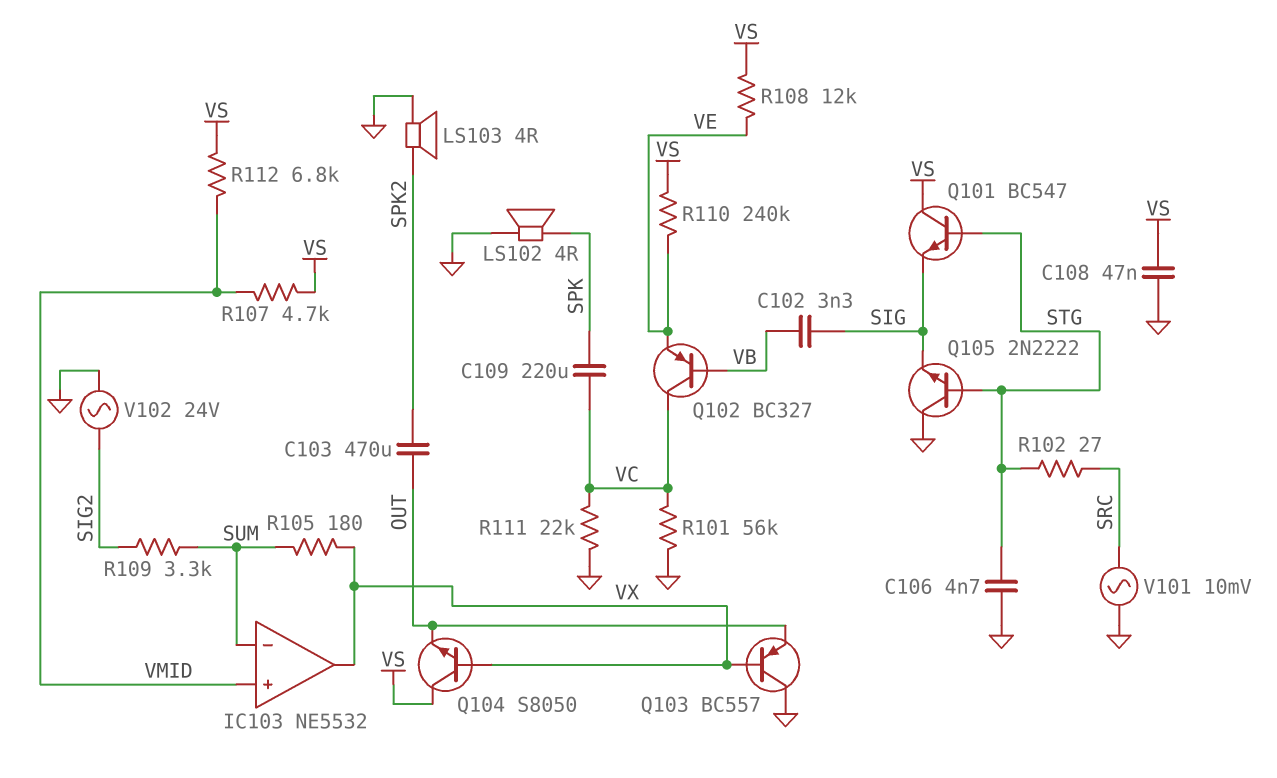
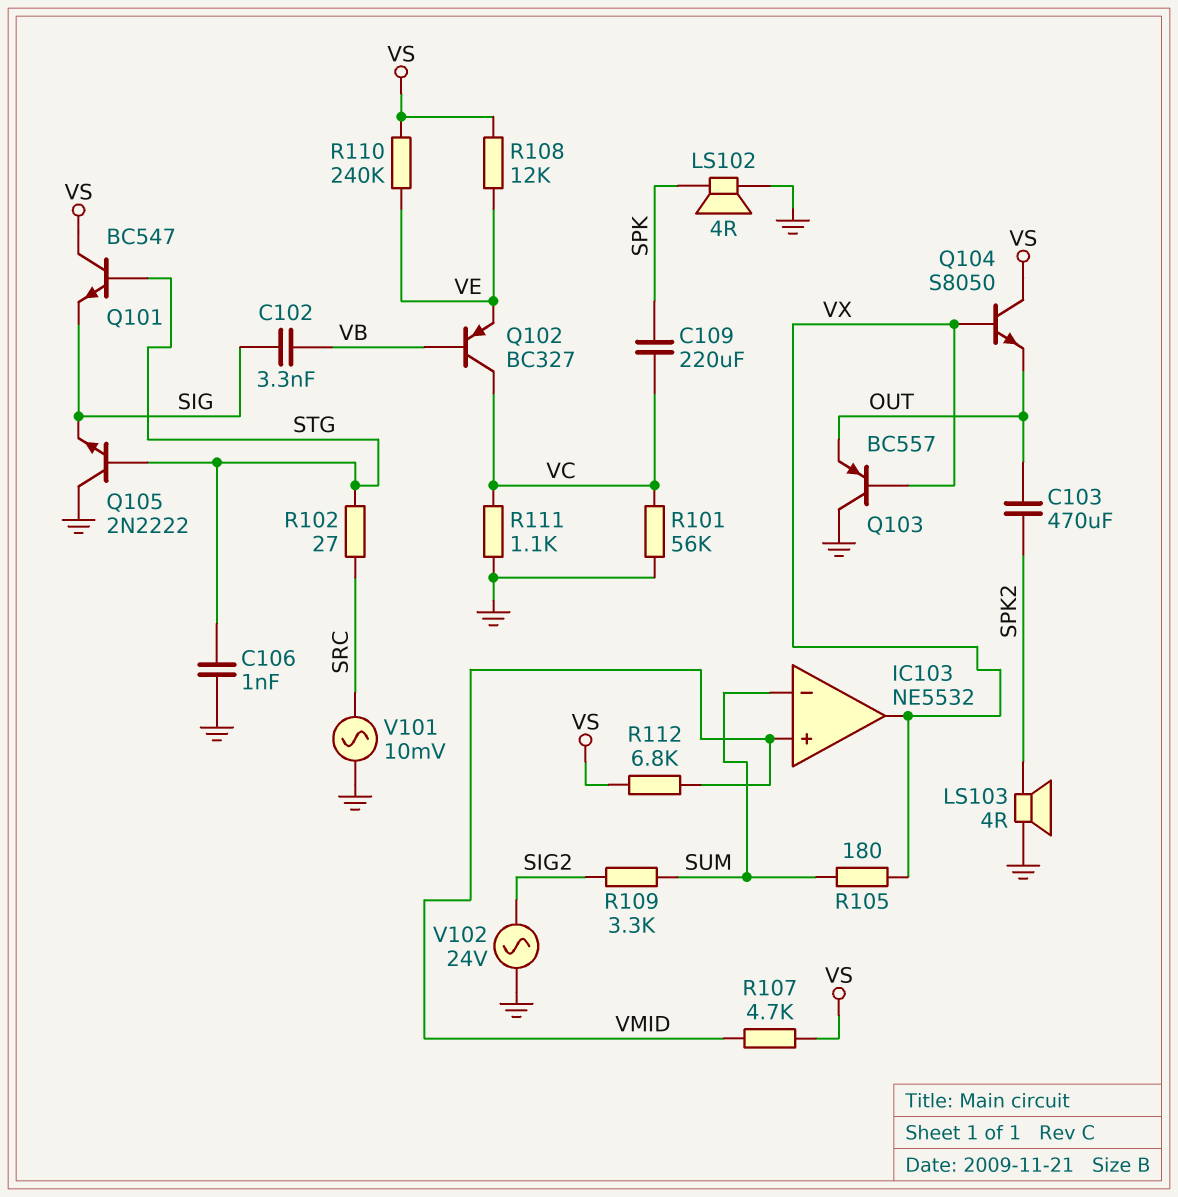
C106: 4.7nF (GND, STG) -> 1nF (GND, STG)
C108: 47nF (GND, VS) -> none
R111: 22k (GND, VC) -> 1.1k (GND, VC)

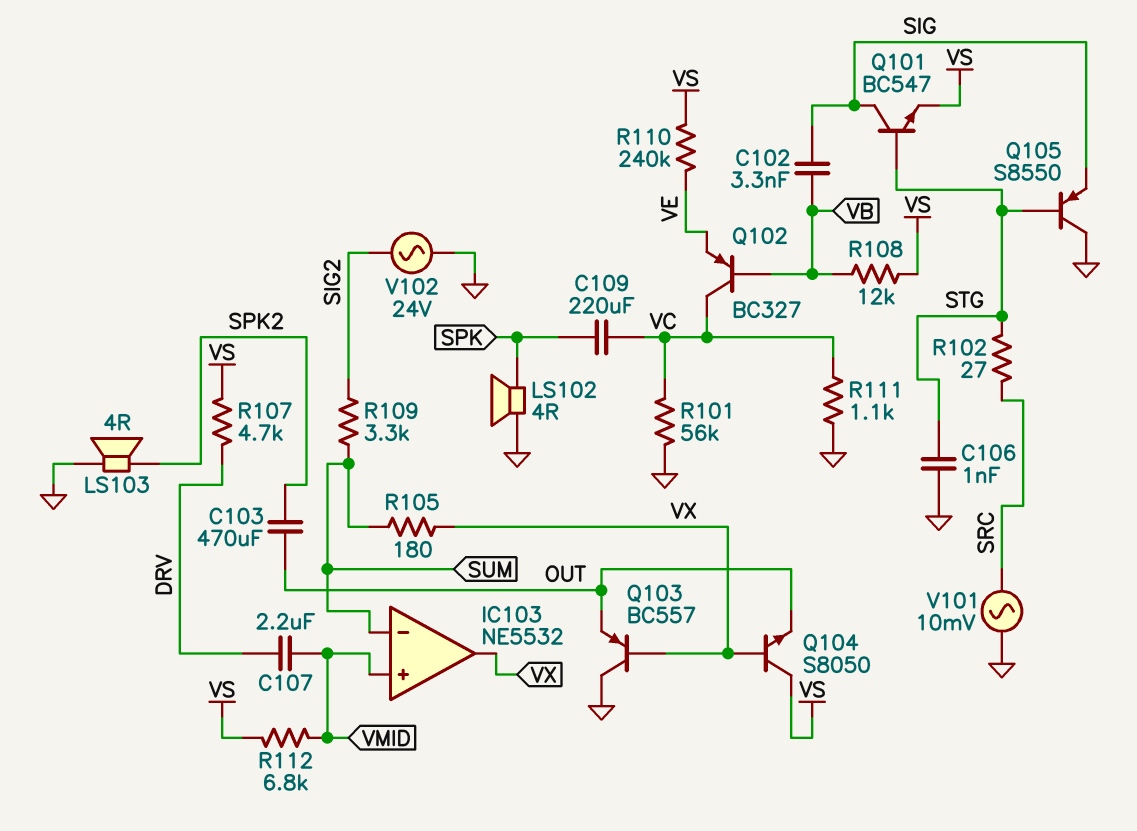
C107: none -> 2.2uF (DRV, VMID)
Q101: NPN BC547 (B STG, C VS, E SIG) -> NPN BC547 (B STG, C SIG, E VS)
Q105: NPN 2N2222 (B STG, C GND, E SIG) -> PNP S8550 (B STG, C GND, E SIG)
R107: 4.7k (VMID, VS) -> 4.7k (DRV, VS)
R108: 12k (VE, VS) -> 12k (VB, VS)

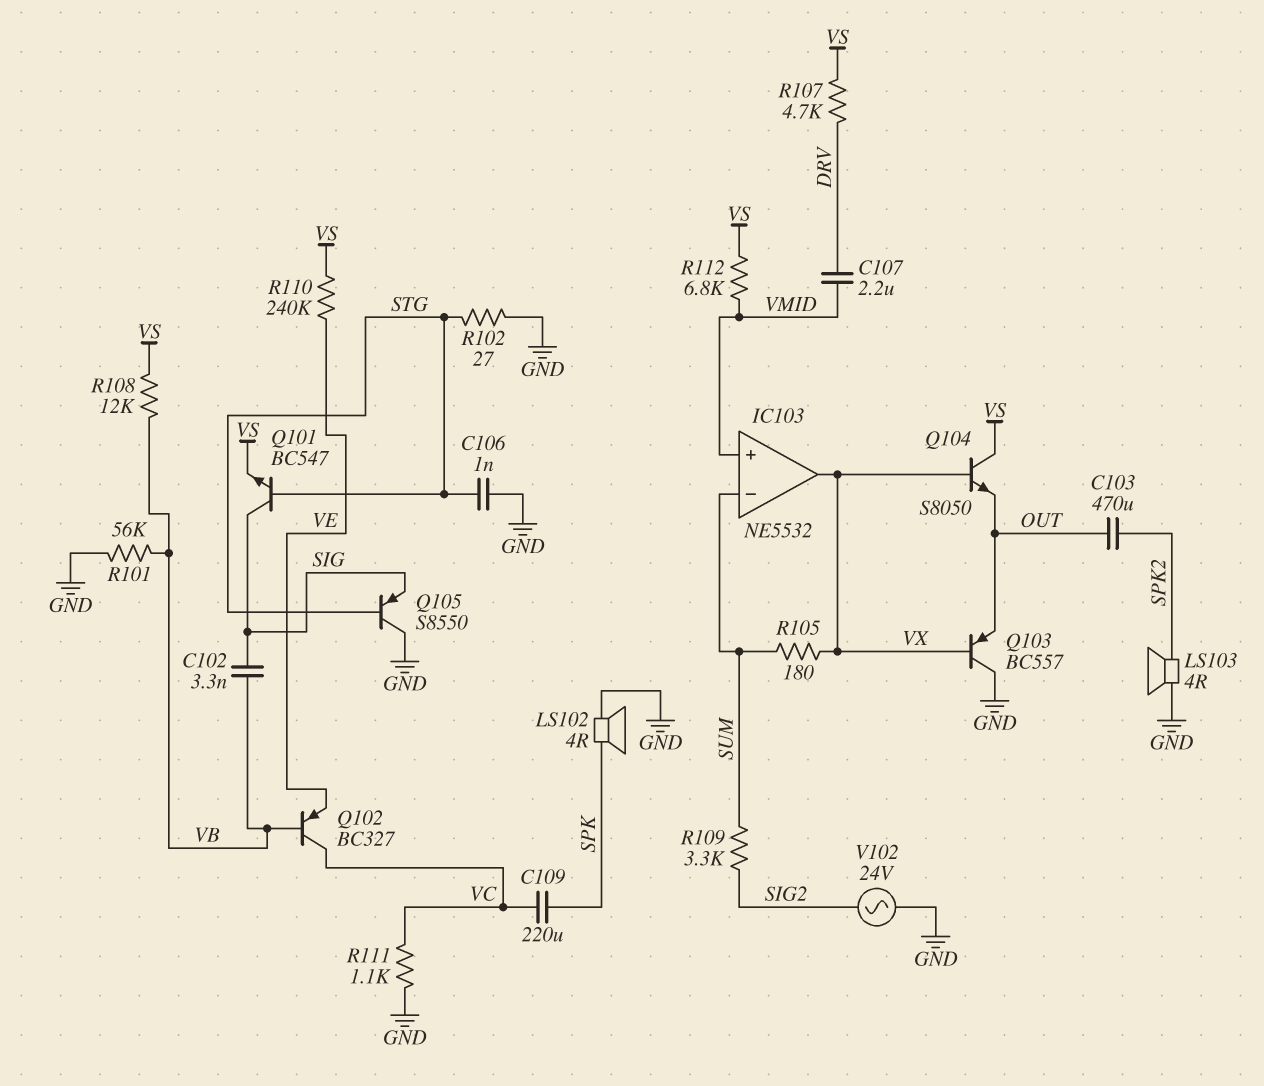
R101: 56k (GND, VC) -> 56k (GND, VB)
R102: 27 (SRC, STG) -> 27 (GND, STG)
V101: AC 10mV (GND, SRC) -> none

